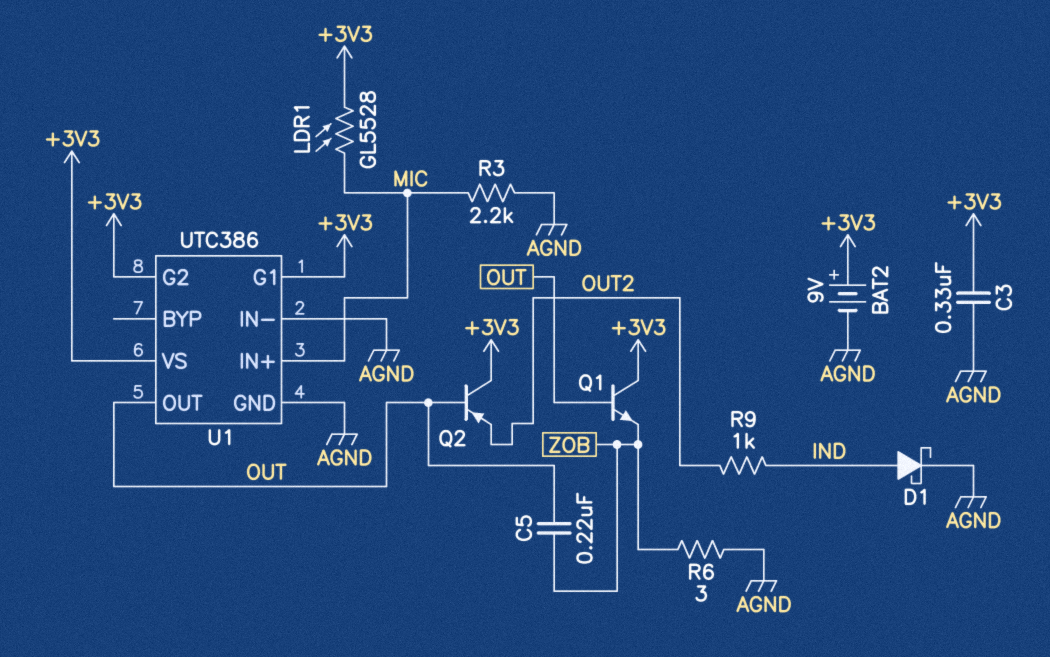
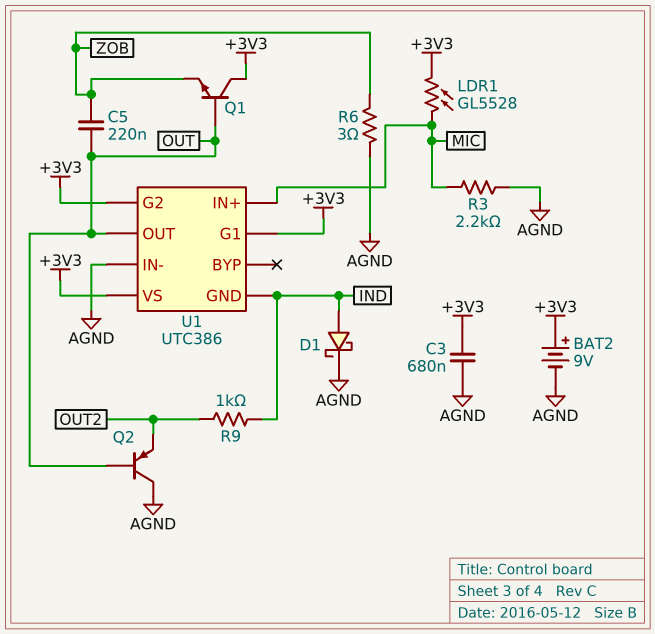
C3: 330nF (+3V3, AGND) -> 680nF (+3V3, AGND)
Q2: PNP (B OUT, C +3V3, E OUT2) -> PNP (B OUT, C AGND, E OUT2)
U1 pin GND: AGND -> IND

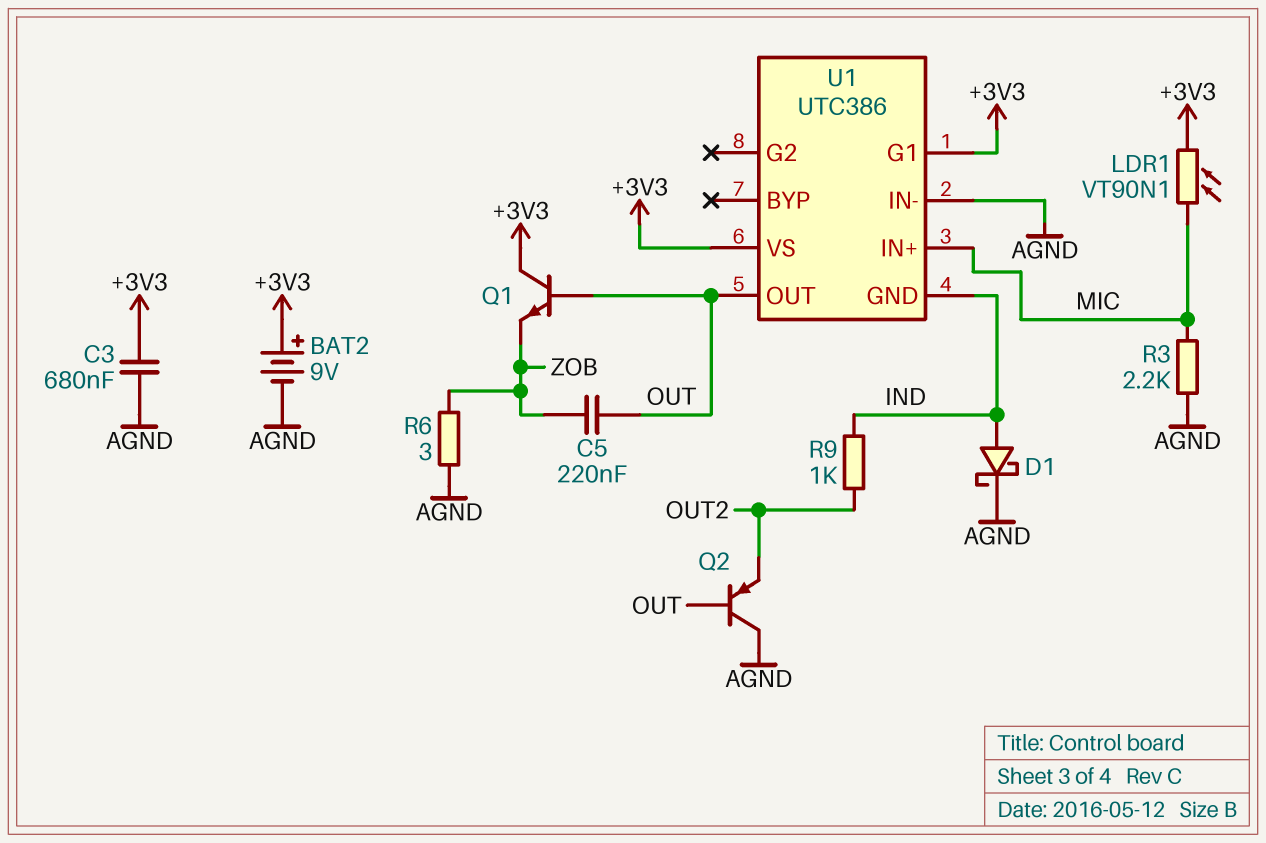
LDR1: GL5528 (+3V3, MIC) -> VT90N1 (+3V3, MIC)
U1 pin G2: +3V3 -> none

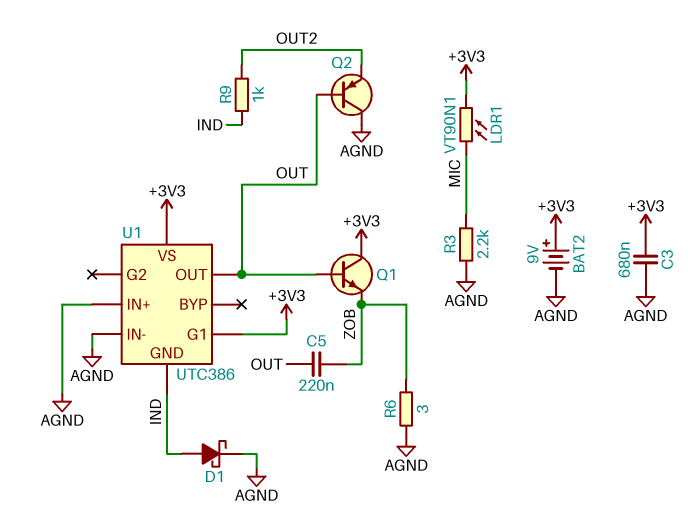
U1 pin IN+: MIC -> AGND

